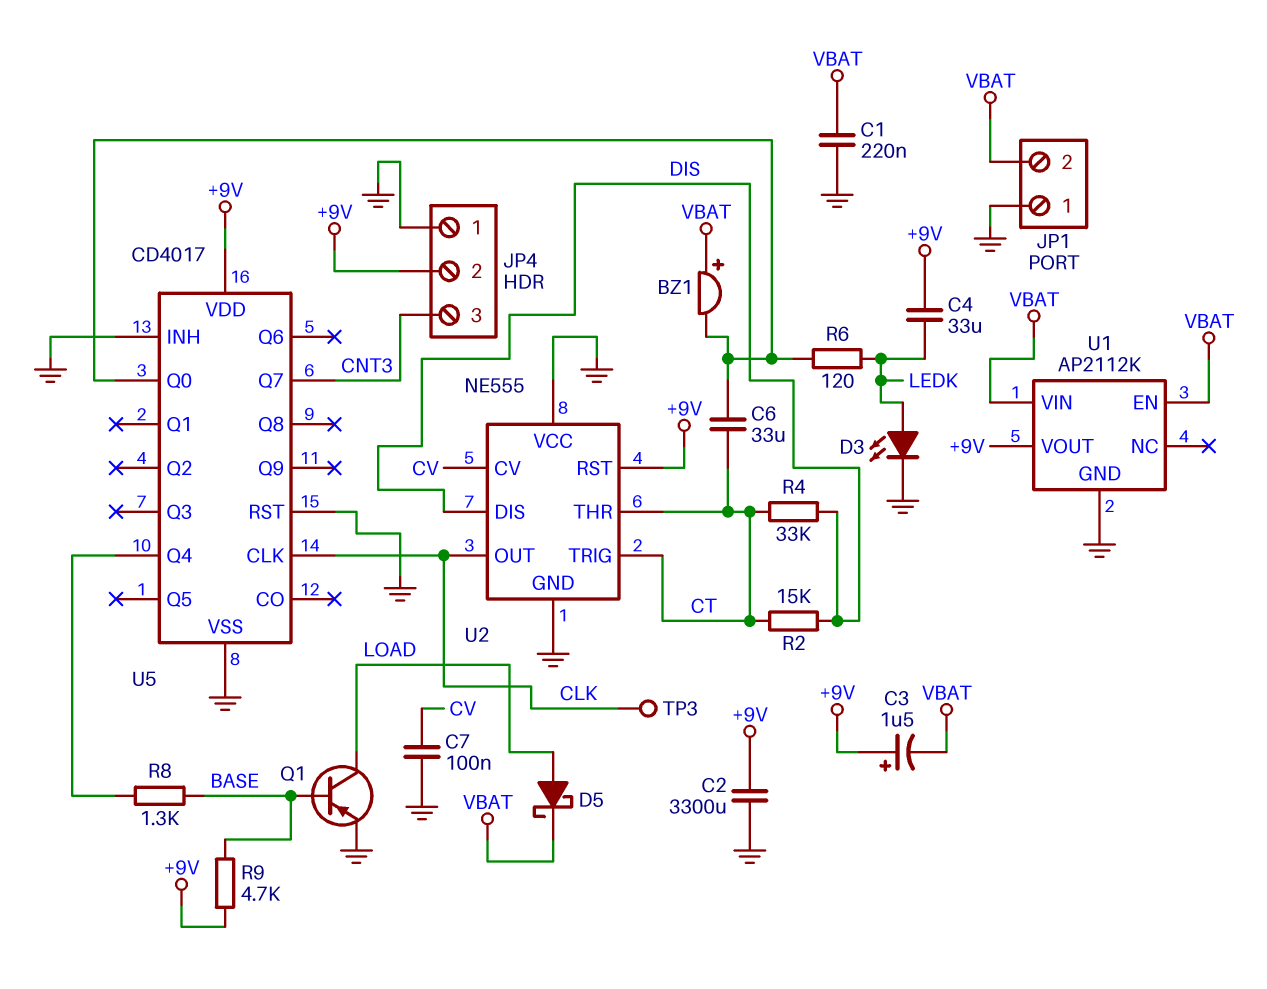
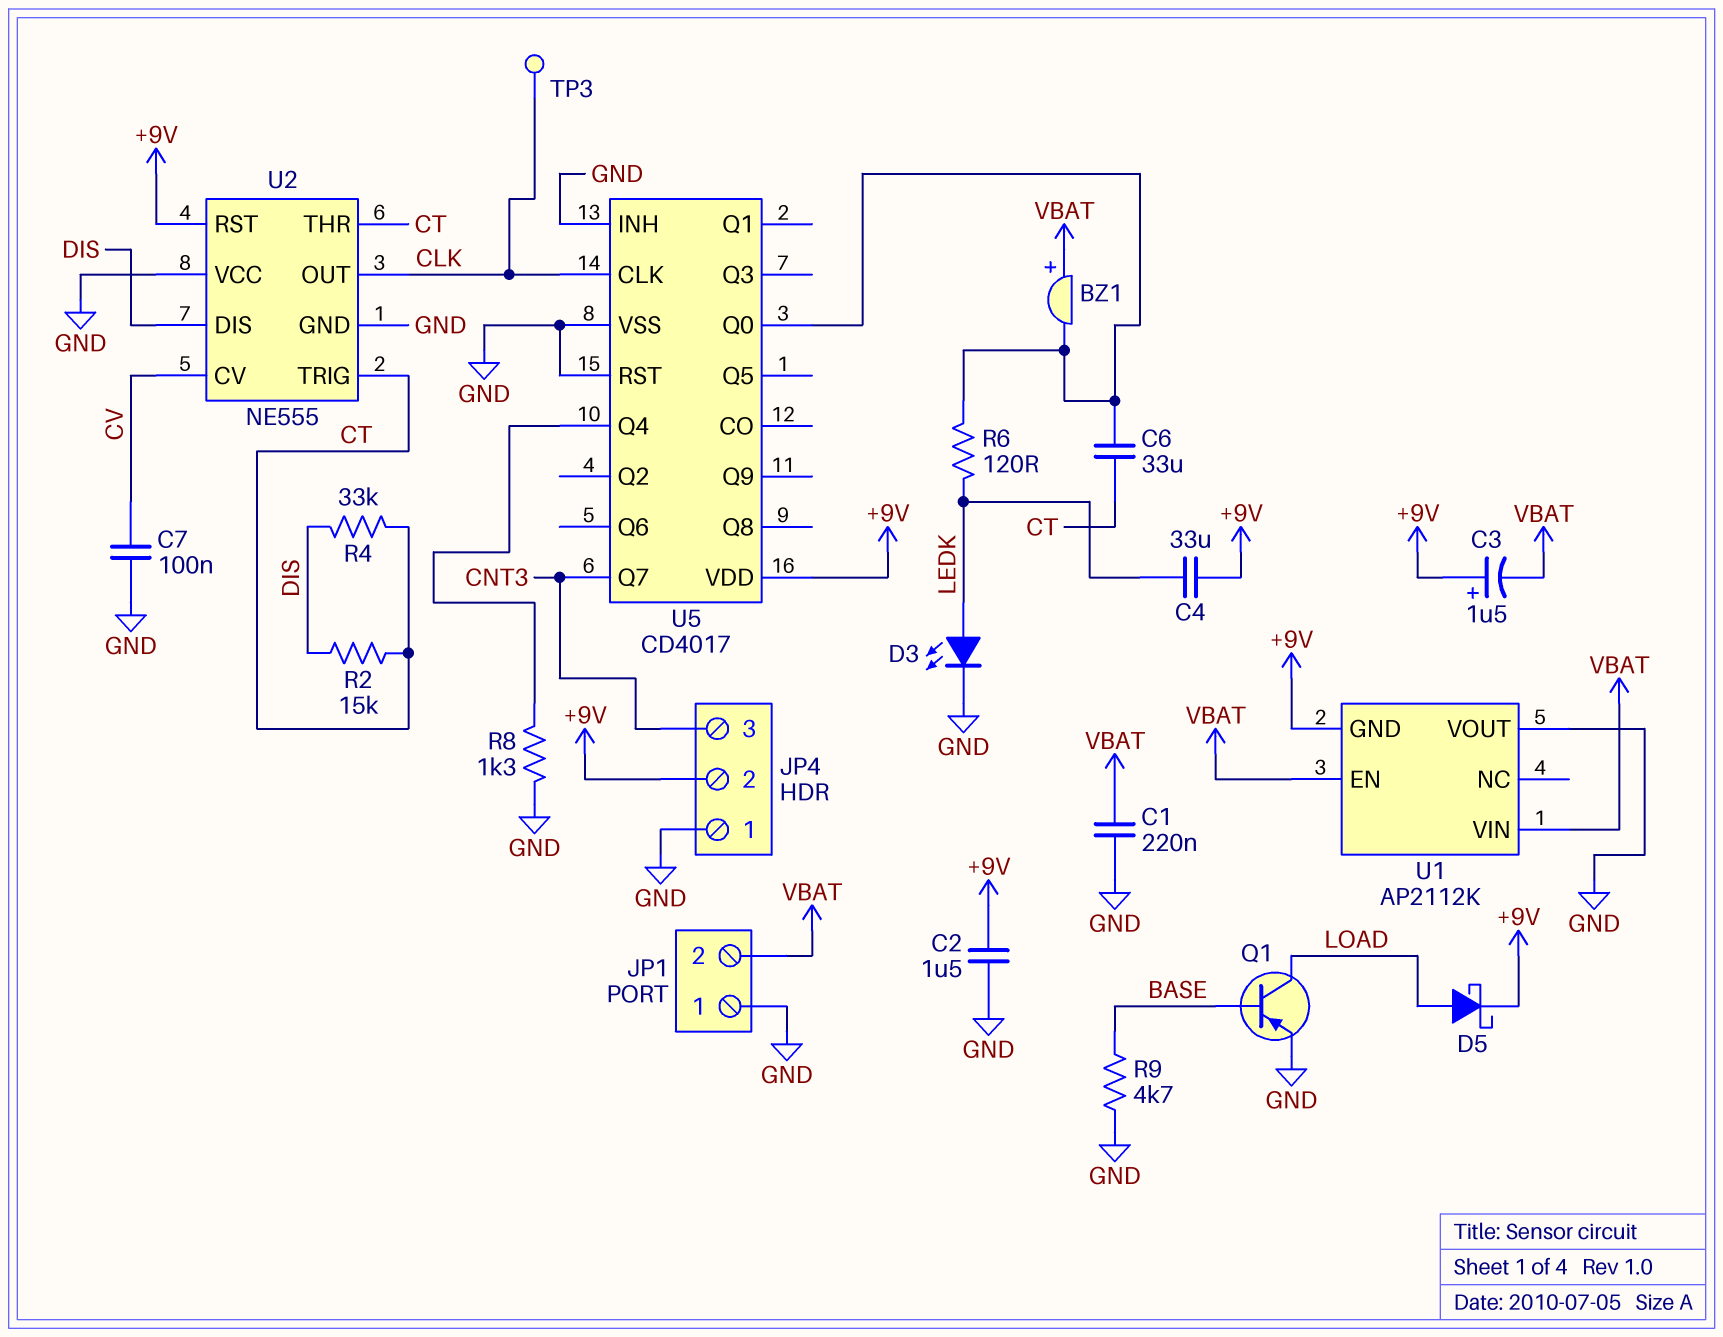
C2: 3300uF (+9V, GND) -> 1.5uF (+9V, GND)
D5: schottky (A LOAD, K VBAT) -> schottky (A LOAD, K +9V)
R8: 1.3k (BASE, U5/Q4) -> 1.3k (GND, U5/Q4)
R9: 4.7k (+9V, BASE) -> 4.7k (BASE, GND)
U1 pin GND: GND -> +9V
U1 pin VOUT: +9V -> GND

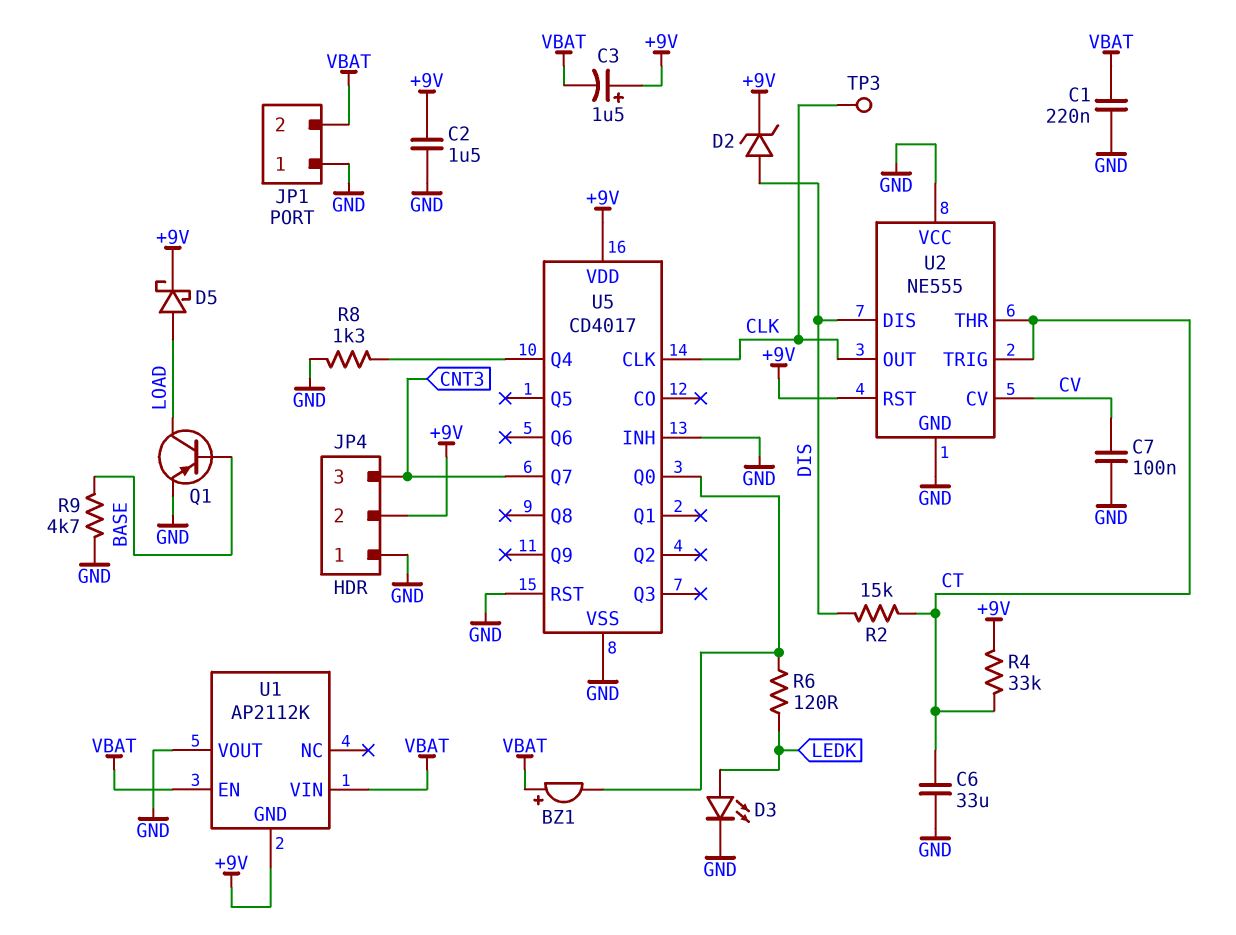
C4: 33uF (+9V, LEDK) -> none
C6: 33uF (CT, U5/Q0) -> 33uF (CT, GND)
D2: none -> zener (A DIS, K +9V)
R4: 33k (CT, DIS) -> 33k (+9V, CT)

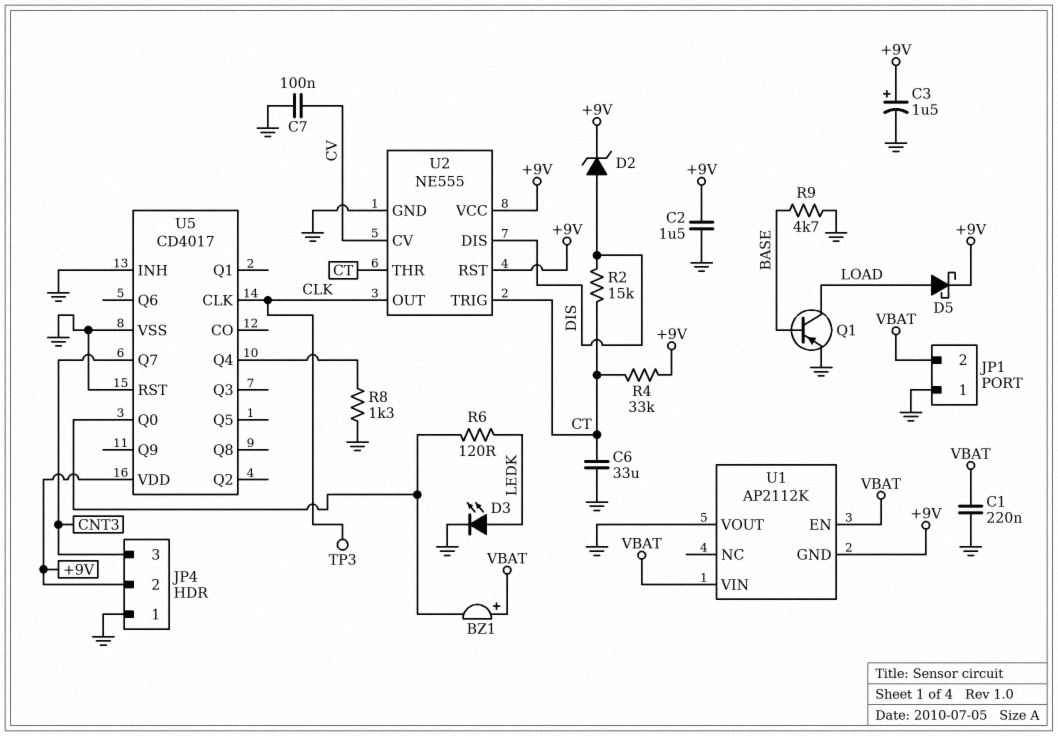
C3: 1.5uF (plus +9V, minus VBAT) -> 1.5uF (plus +9V, minus GND)
U2 pin VCC: GND -> +9V

